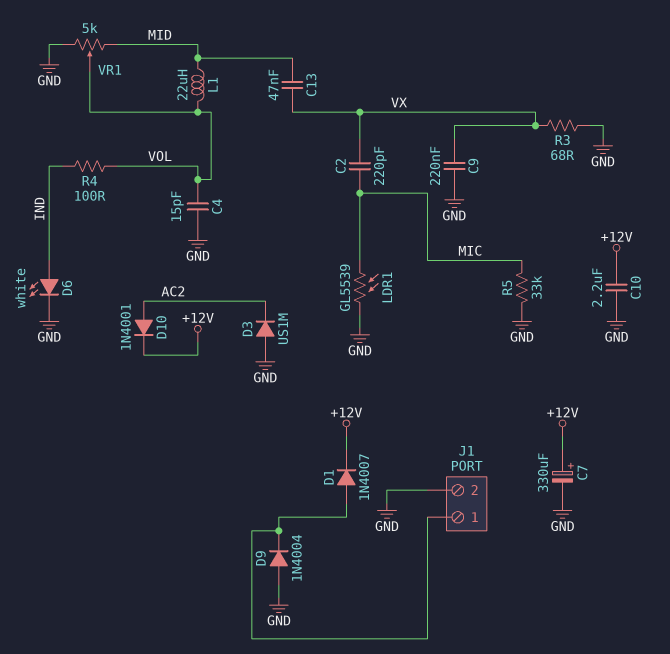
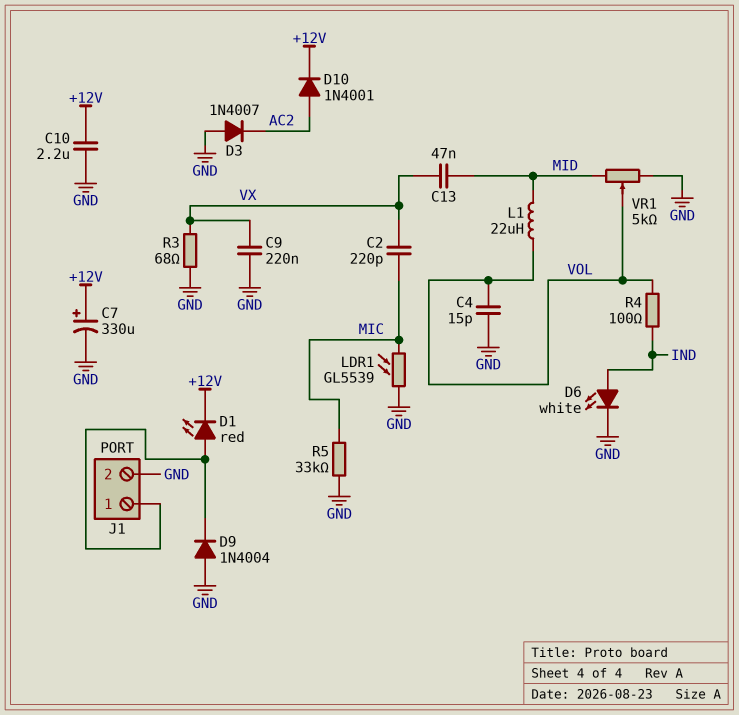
D1: diode 1N4007 (A J1/1, K +12V) -> LED red (A J1/1, K +12V)
D3: diode US1M (A GND, K AC2) -> diode 1N4007 (A GND, K AC2)

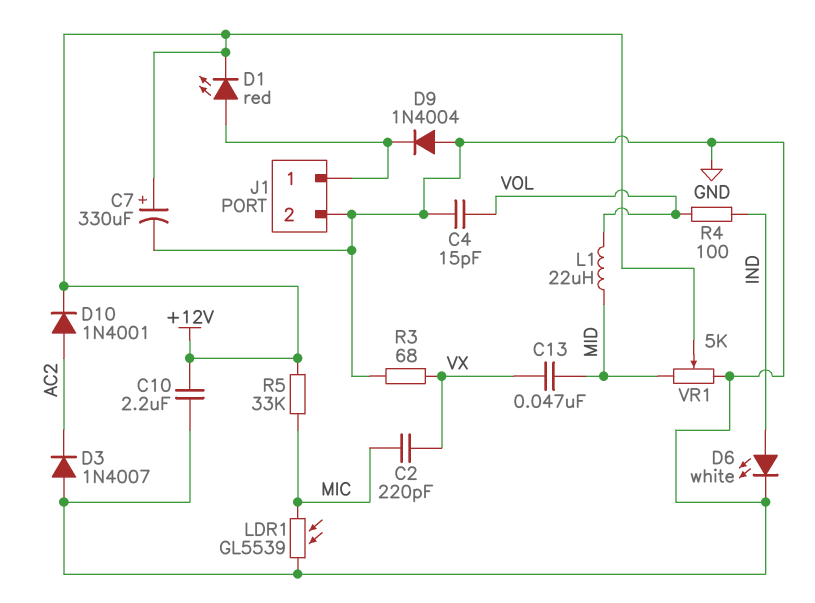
C9: 220nF (GND, VX) -> none
R5: 33k (GND, MIC) -> 33k (+12V, MIC)
VR1: 5k (GND, MID, wiper VOL) -> 5k (GND, MID, wiper +12V)

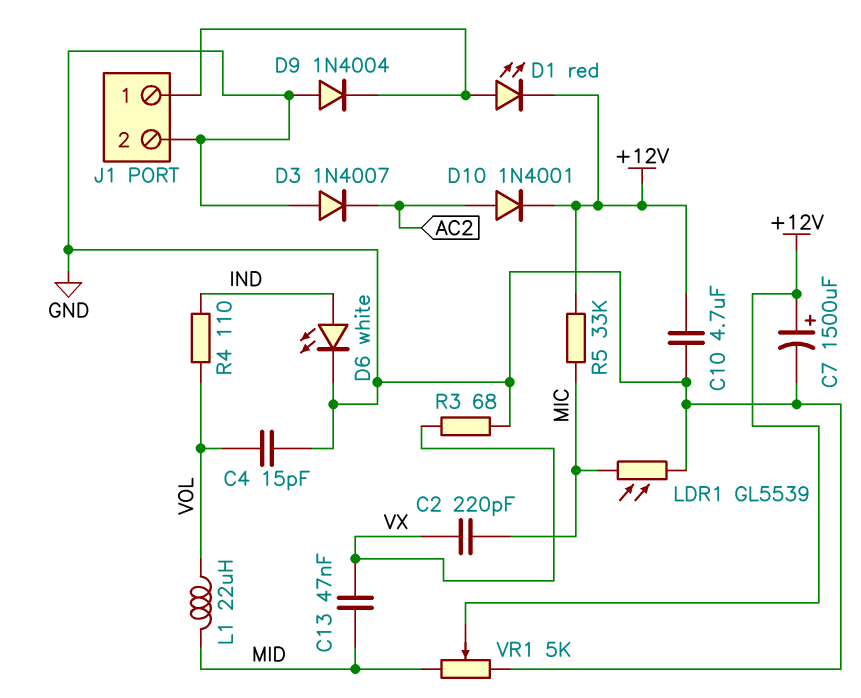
C7: 330uF (plus +12V, minus GND) -> 1500uF (plus +12V, minus GND)
C10: 2.2uF (+12V, GND) -> 4.7uF (+12V, GND)
R4: 100 (IND, VOL) -> 110 (IND, VOL)

